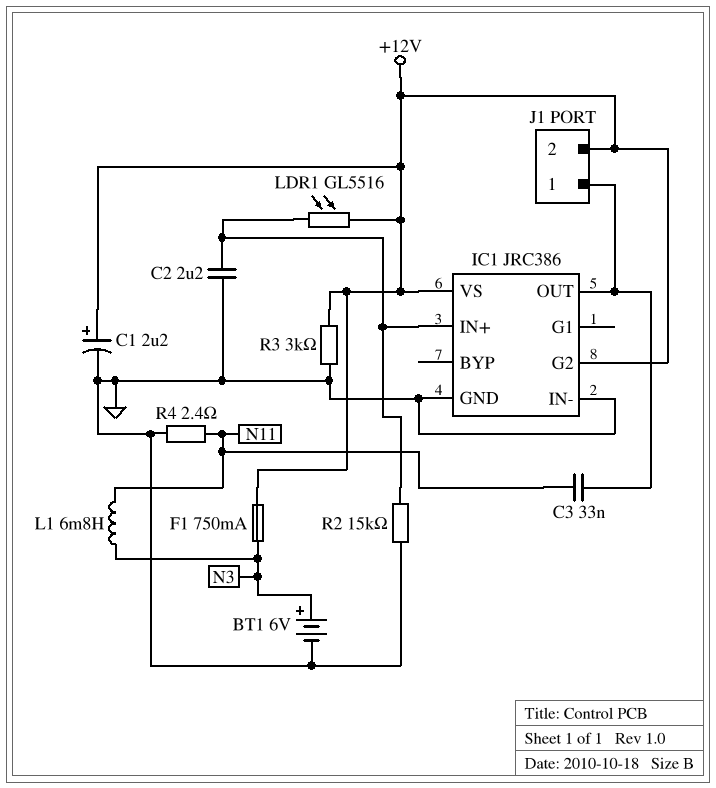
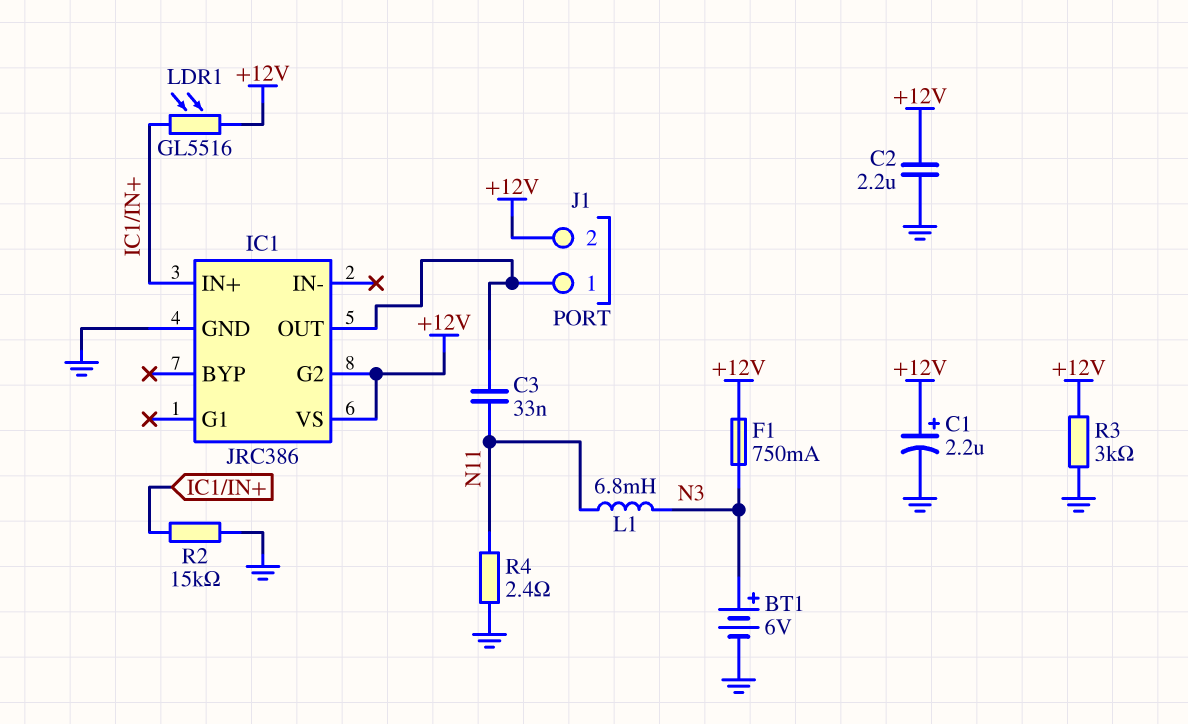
C2: 2.2uF (GND, IC1/IN+) -> 2.2uF (+12V, GND)
IC1 pin IN-: GND -> none

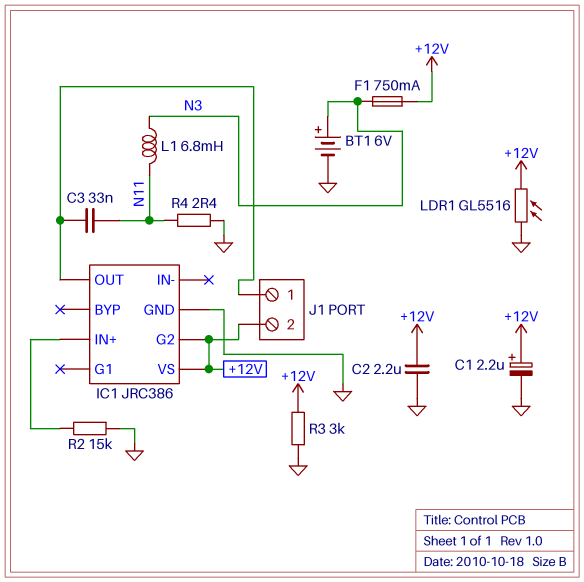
LDR1: GL5516 (+12V, IC1/IN+) -> GL5516 (+12V, GND)

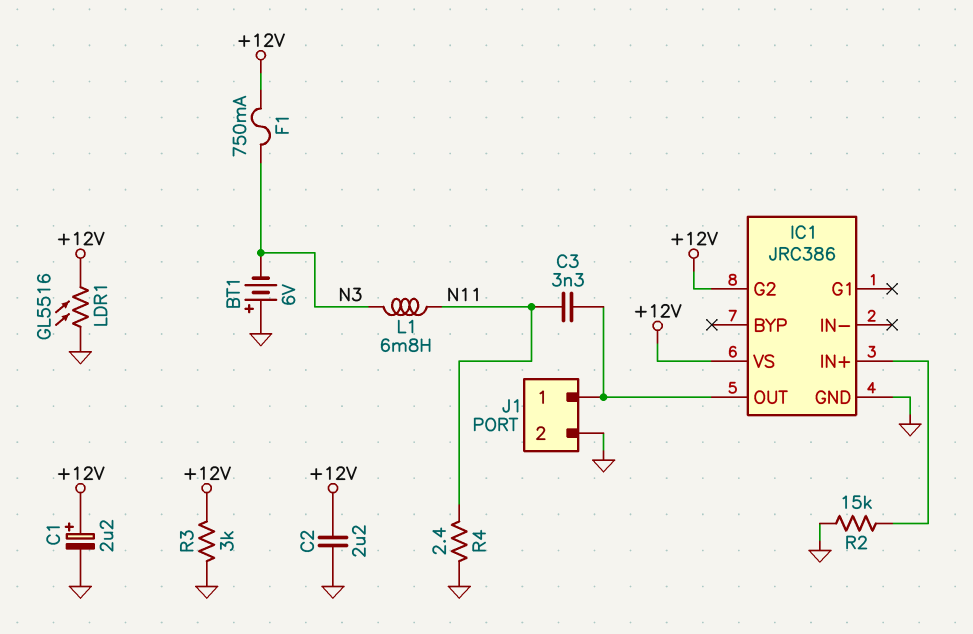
BT1: 6V (plus N3, minus GND) -> 6V (plus GND, minus N3)
C3: 33nF (IC1/OUT, N11) -> 3.3nF (IC1/OUT, N11)
J1 pin 2: +12V -> GND

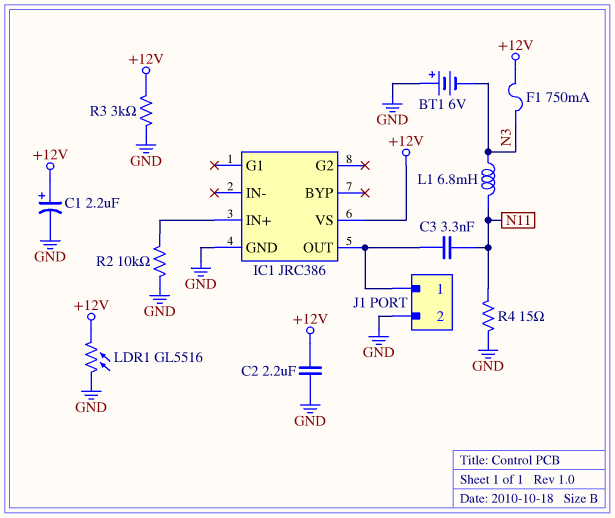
IC1 pin G2: +12V -> none
R2: 15k (GND, IC1/IN+) -> 10k (GND, IC1/IN+)
R4: 2.4 (GND, N11) -> 15 (GND, N11)

